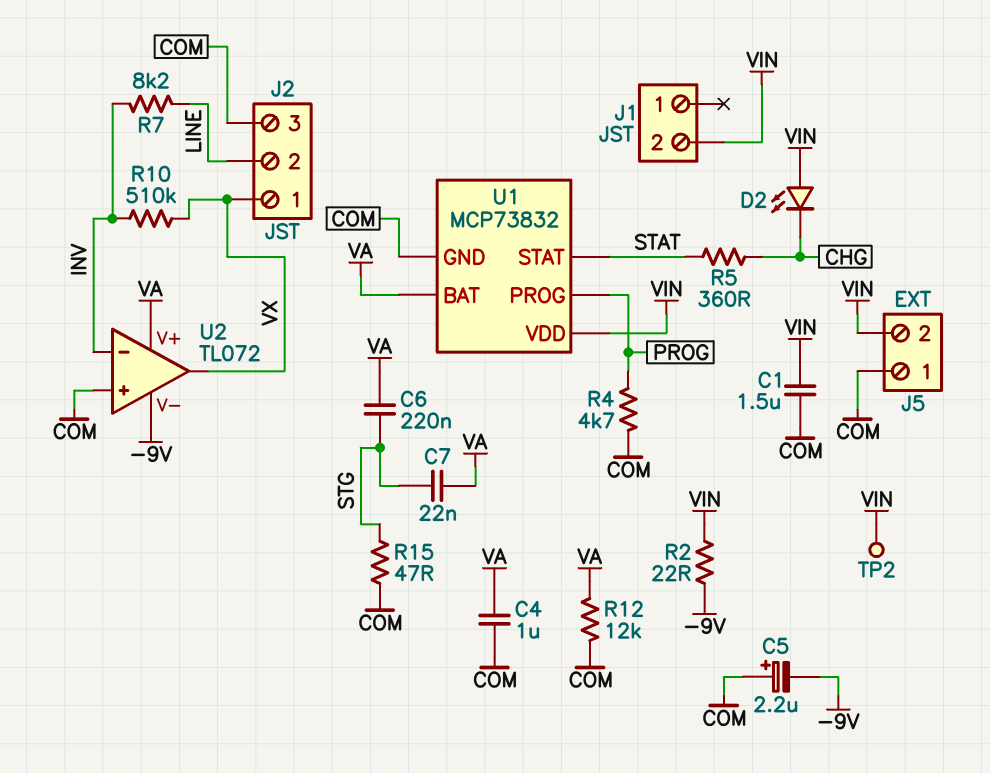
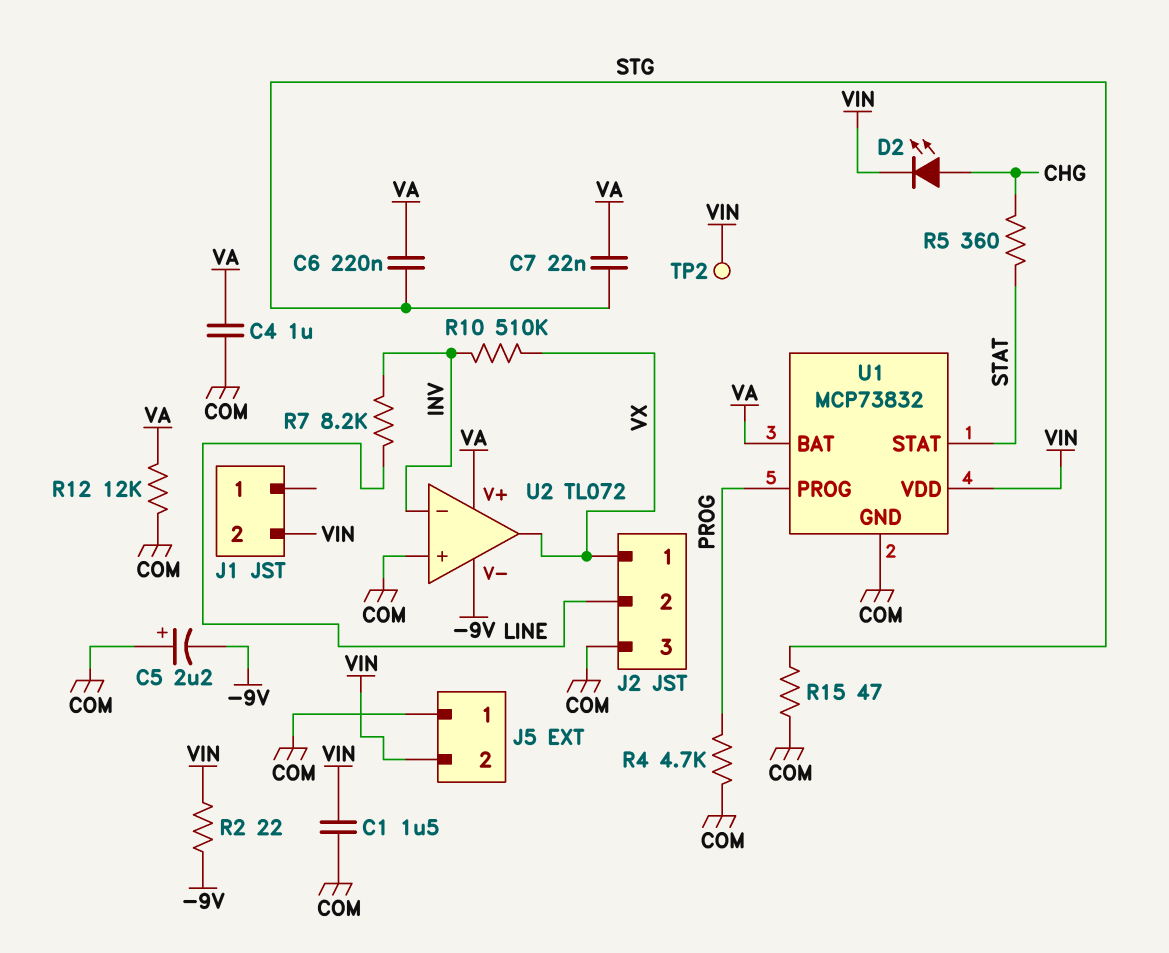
D2: LED (A VIN, K CHG) -> LED (A CHG, K VIN)

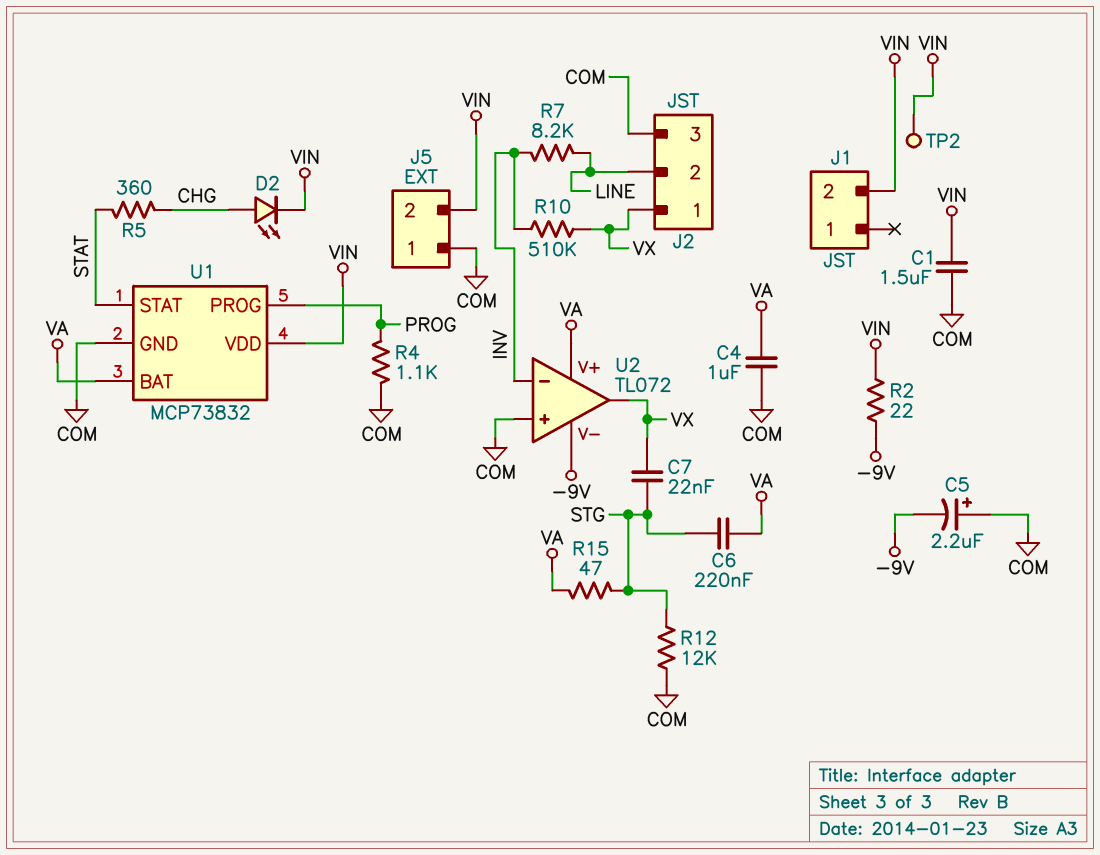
C7: 22nF (STG, VA) -> 22nF (STG, VX)
R4: 4.7k (COM, PROG) -> 1.1k (COM, PROG)
R12: 12k (COM, VA) -> 12k (COM, STG)
R15: 47 (COM, STG) -> 47 (STG, VA)

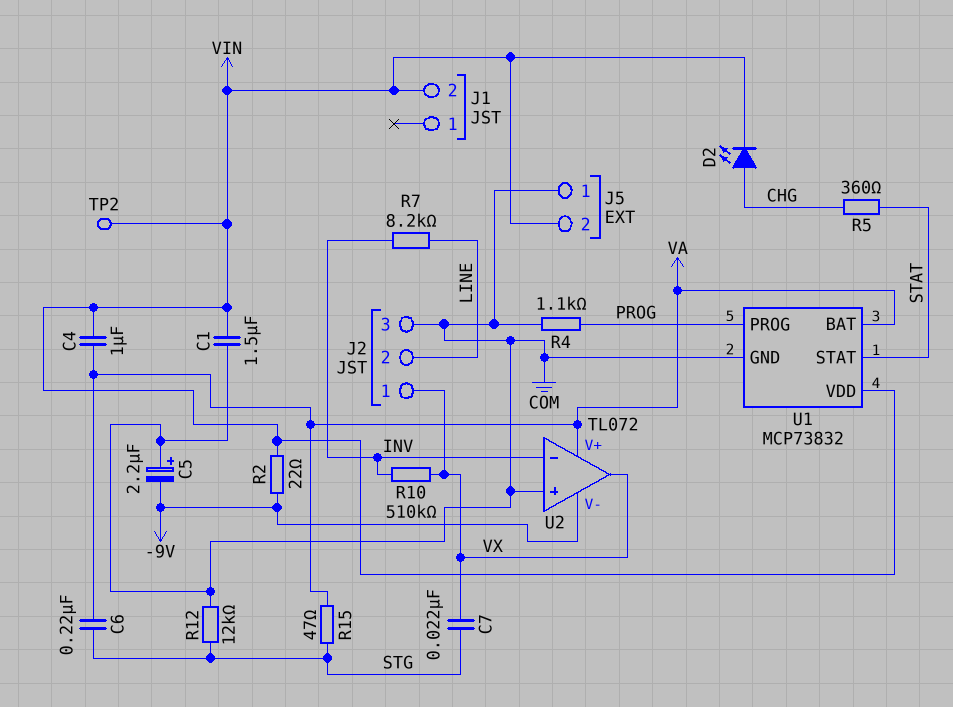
C4: 1uF (COM, VA) -> 1uF (VA, VIN)

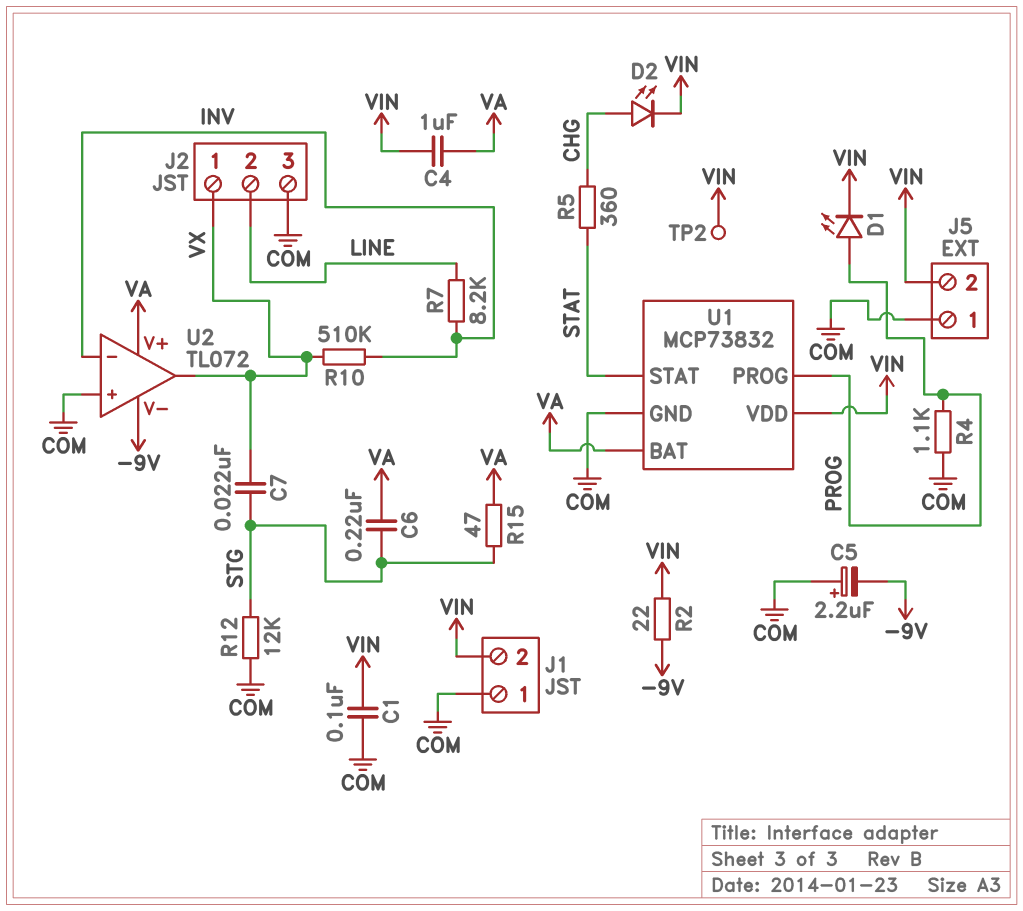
C1: 1.5uF (COM, VIN) -> 100nF (COM, VIN)
D1: none -> LED (A PROG, K VIN)
J1 pin 1: none -> COM

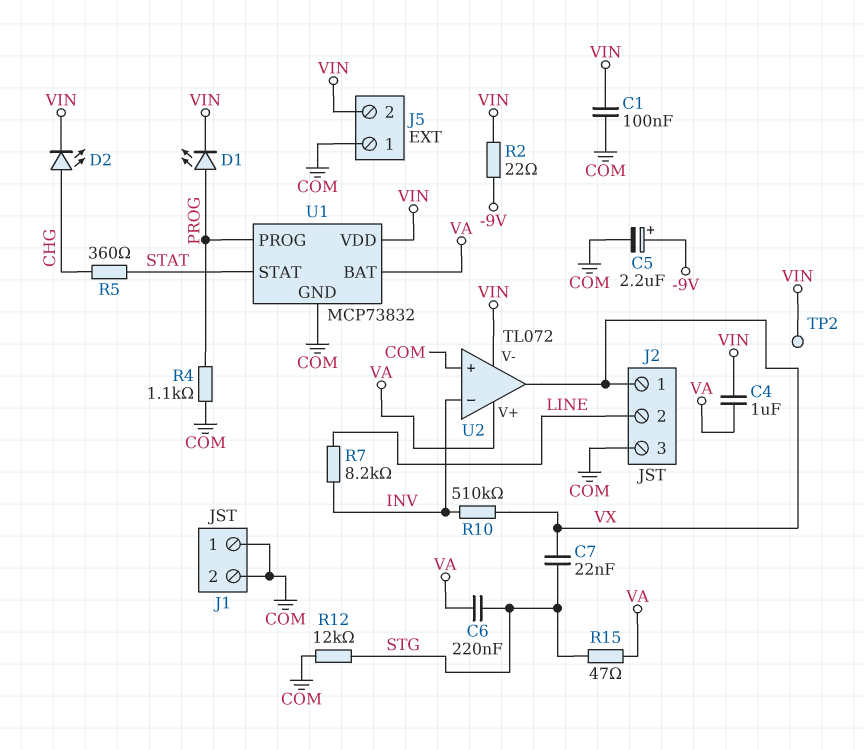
C5: 2.2uF (plus COM, minus -9V) -> 2.2uF (plus -9V, minus COM)
J1 pin 2: VIN -> COM
U2 pin V-: -9V -> VIN

